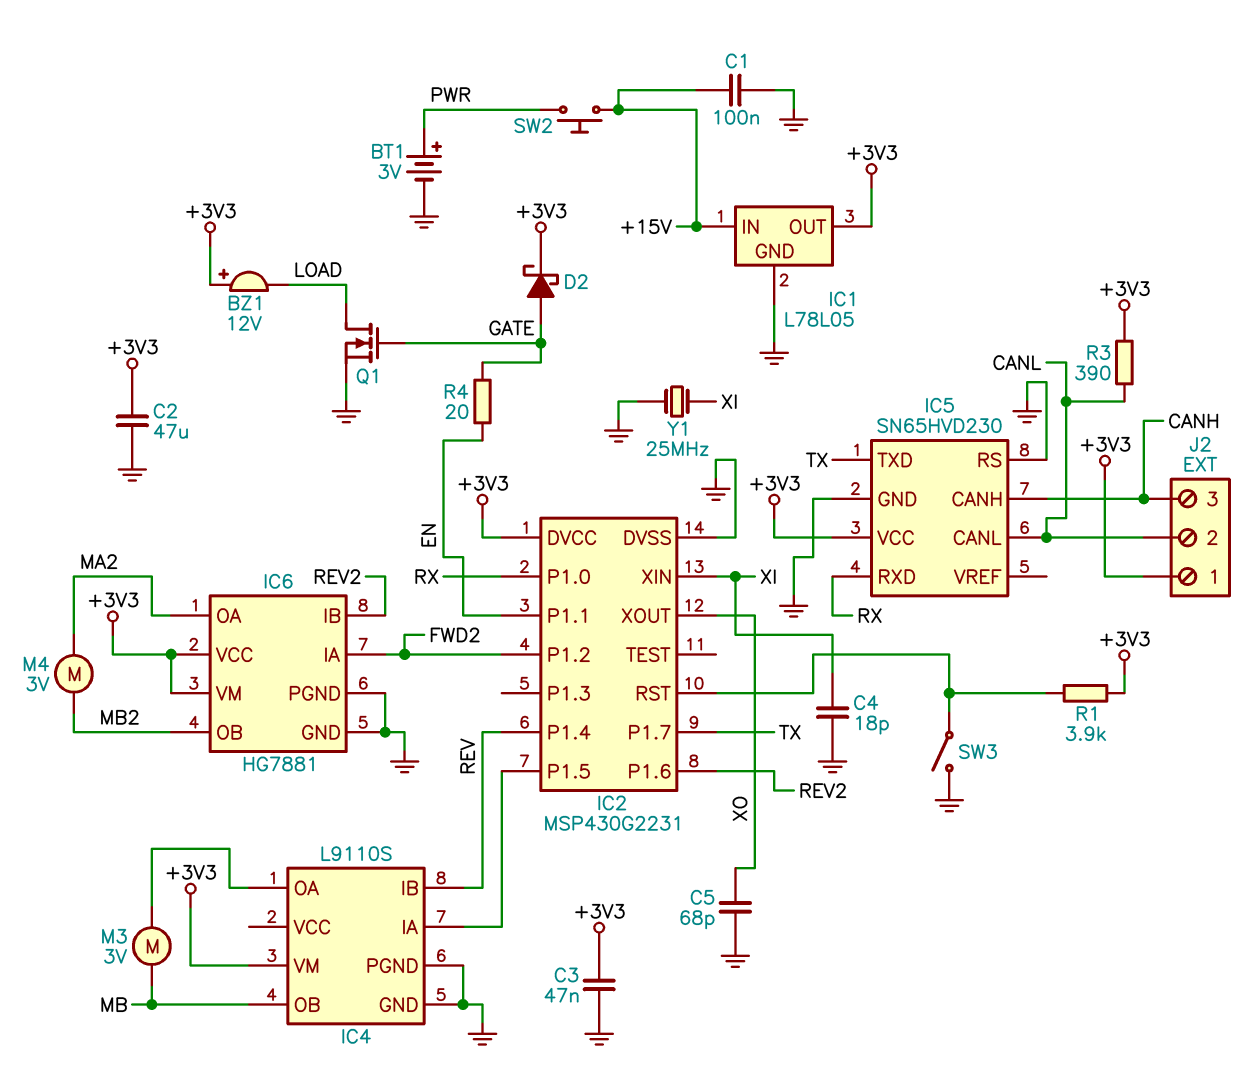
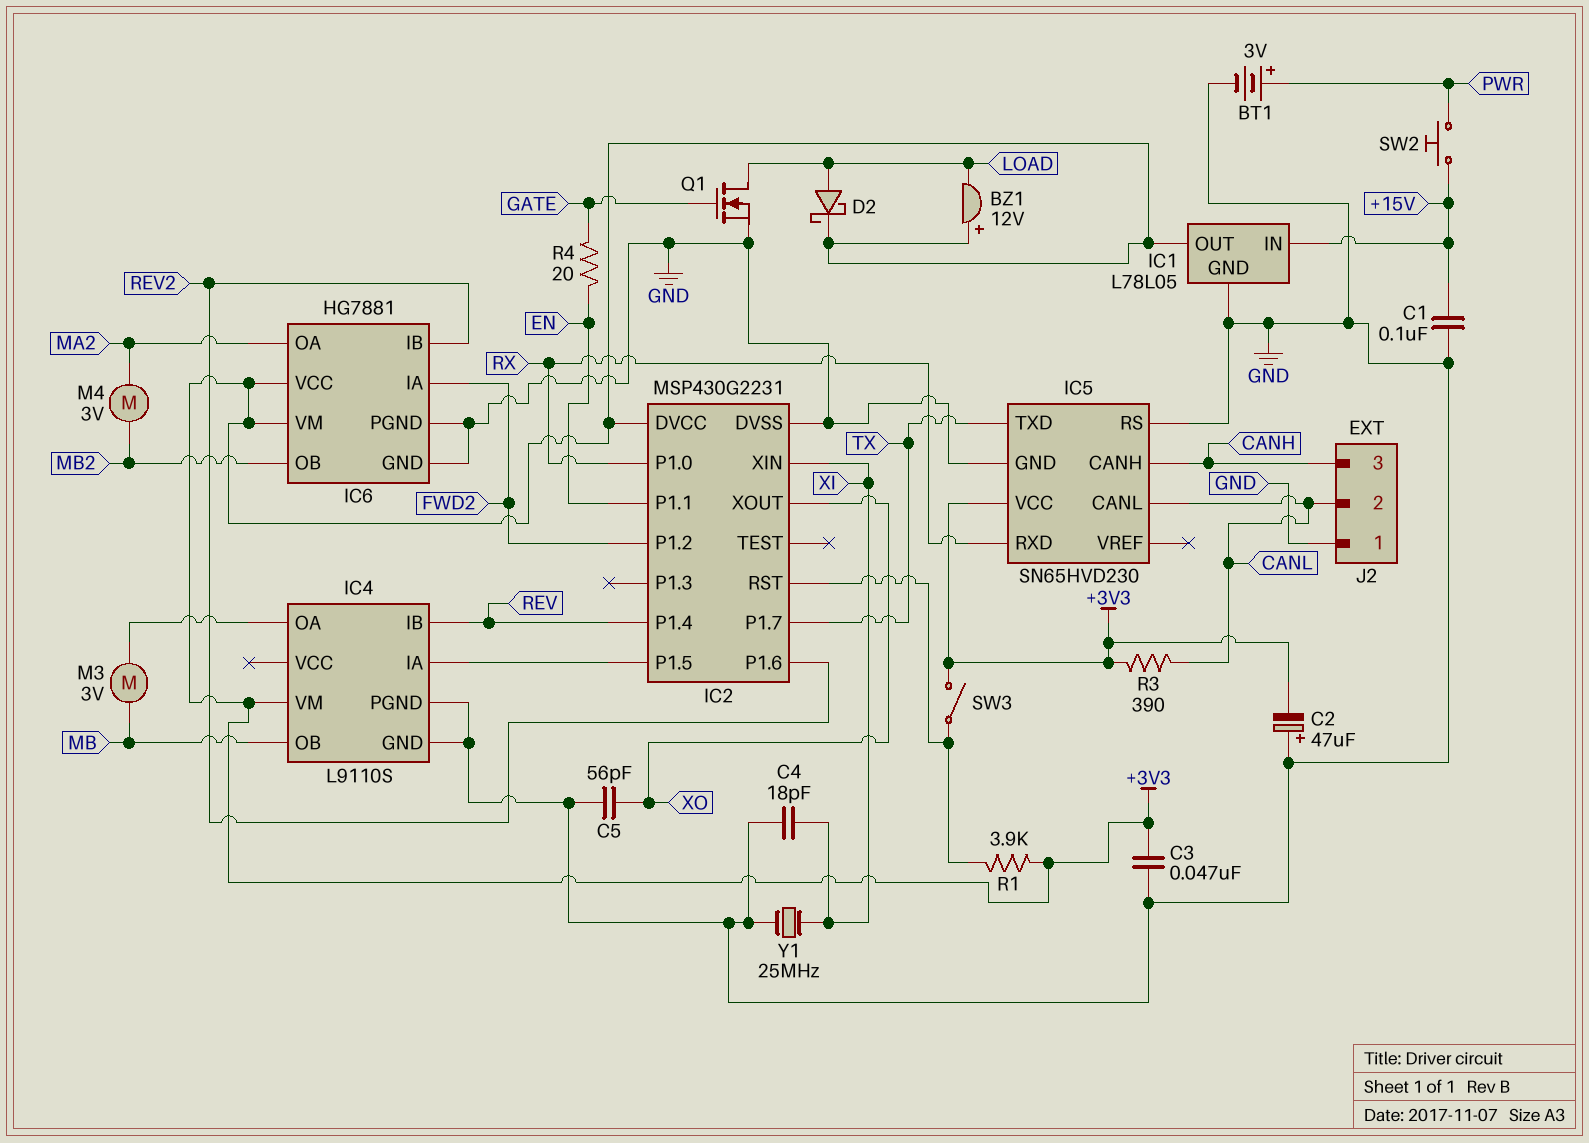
C2: 47uF (+3V3, GND) -> 47uF (plus GND, minus +3V3)
C5: 68pF (GND, XO) -> 56pF (GND, XO)
D2: schottky (A GATE, K +3V3) -> schottky (A LOAD, K +3V3)
J2 pin 1: +3V3 -> GND
SW3: switch (GND, IC2/RST) -> switch (+3V3, IC2/RST)

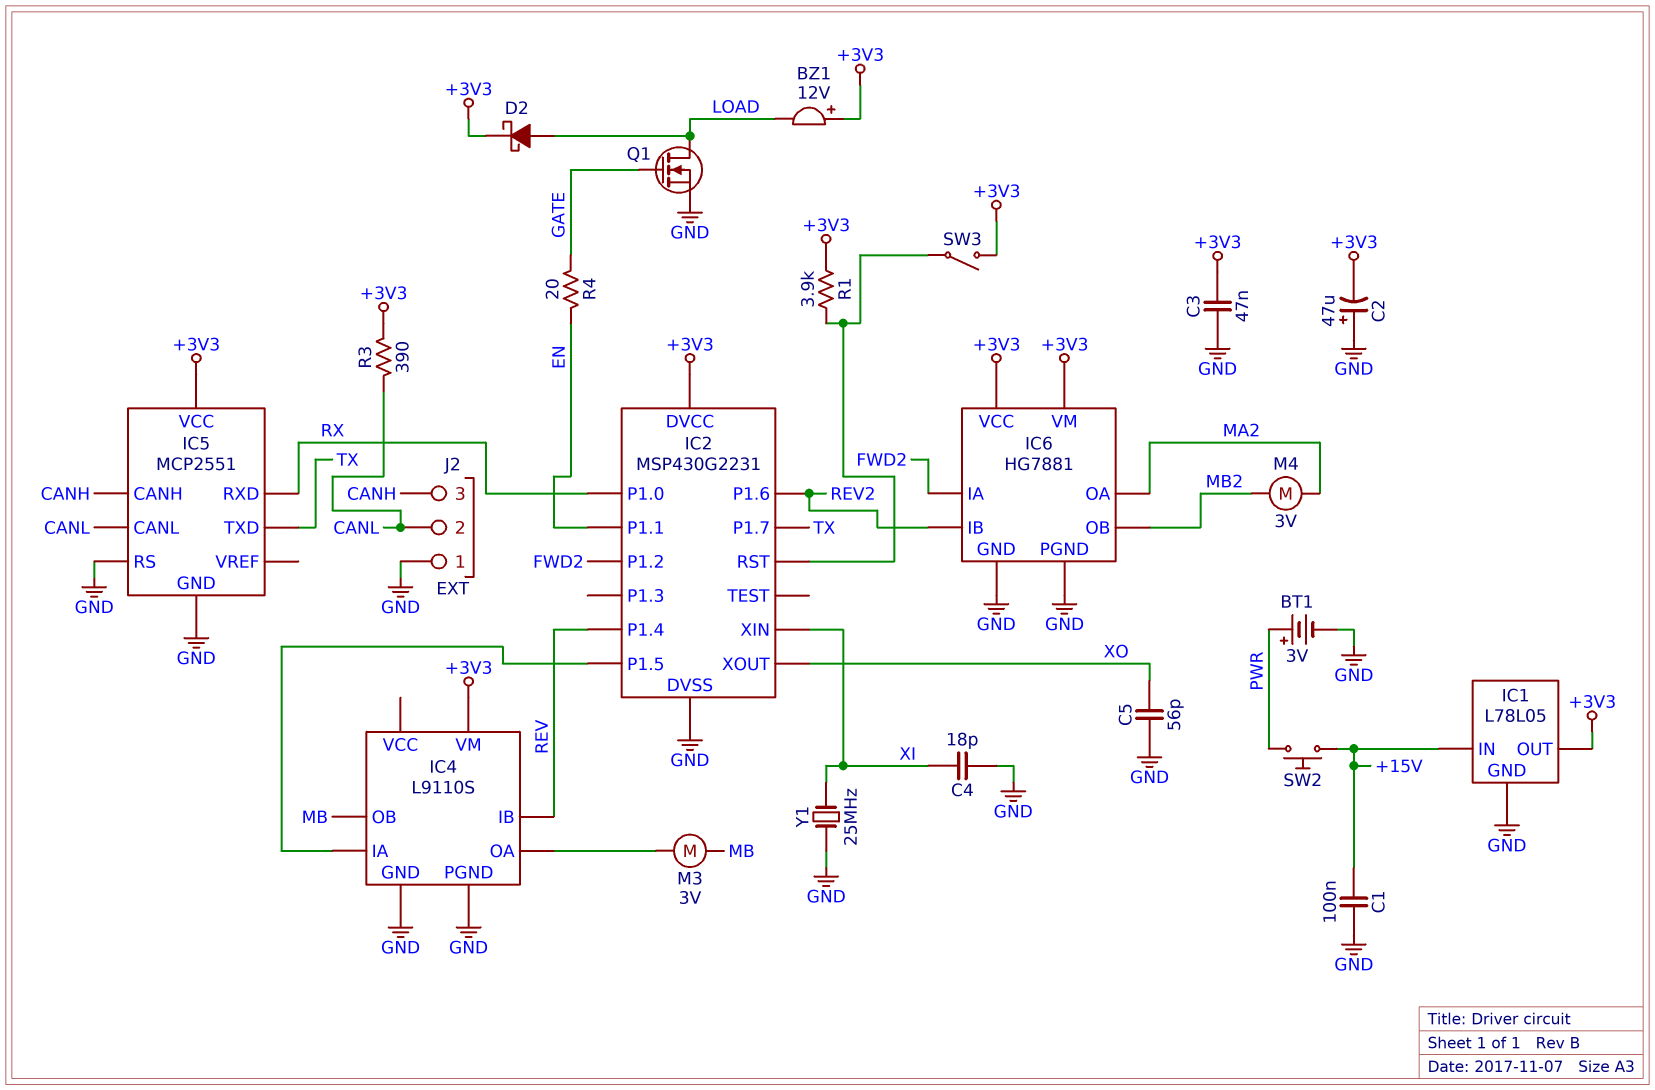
IC5: SN65HVD230 -> MCP2551

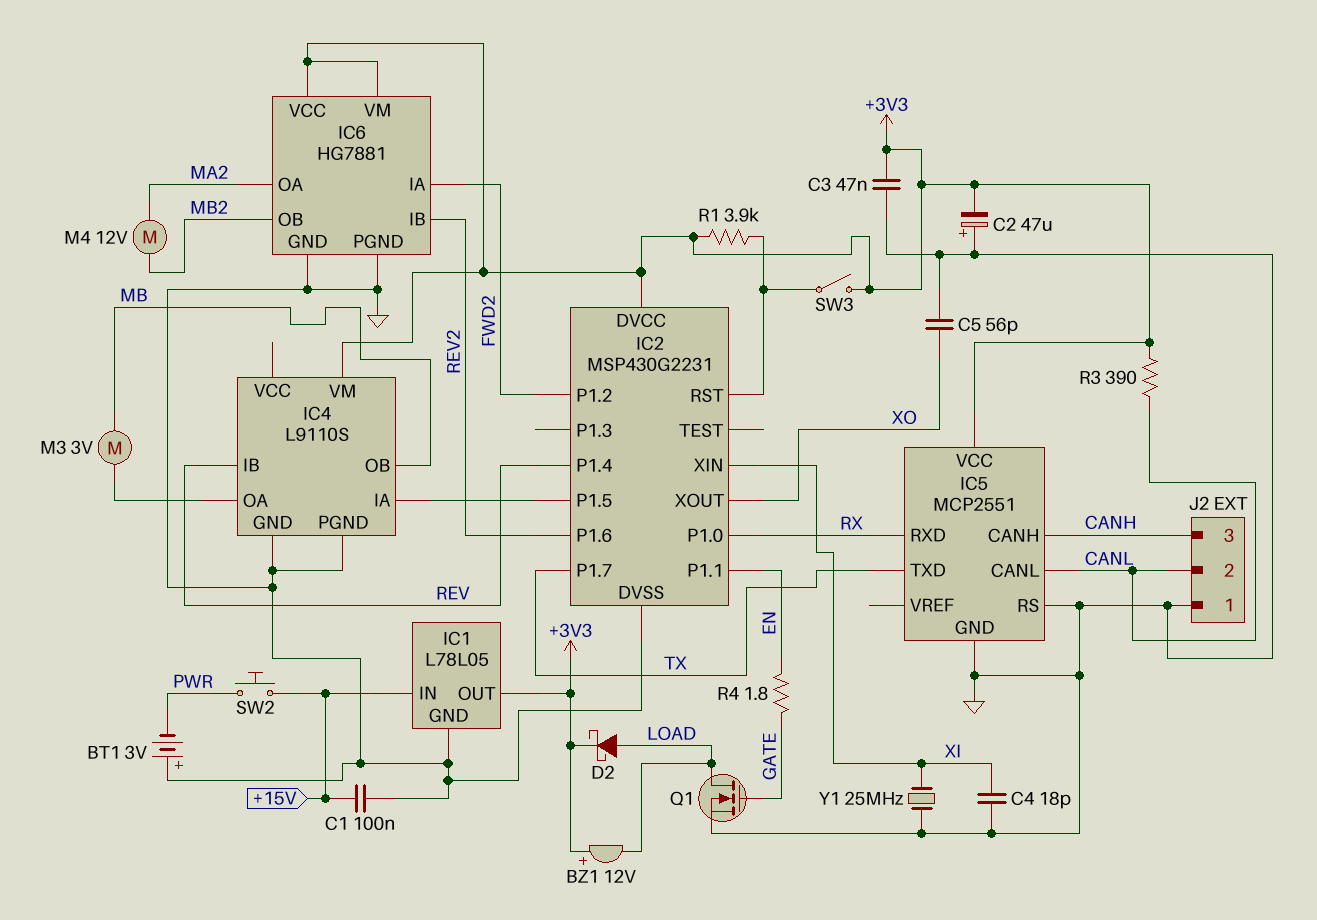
BT1: 3V (plus PWR, minus GND) -> 3V (plus GND, minus PWR)
M4: motor 3V (MA2, MB2) -> motor 12V (MA2, MB2)
R4: 20 (EN, GATE) -> 1.8 (EN, GATE)

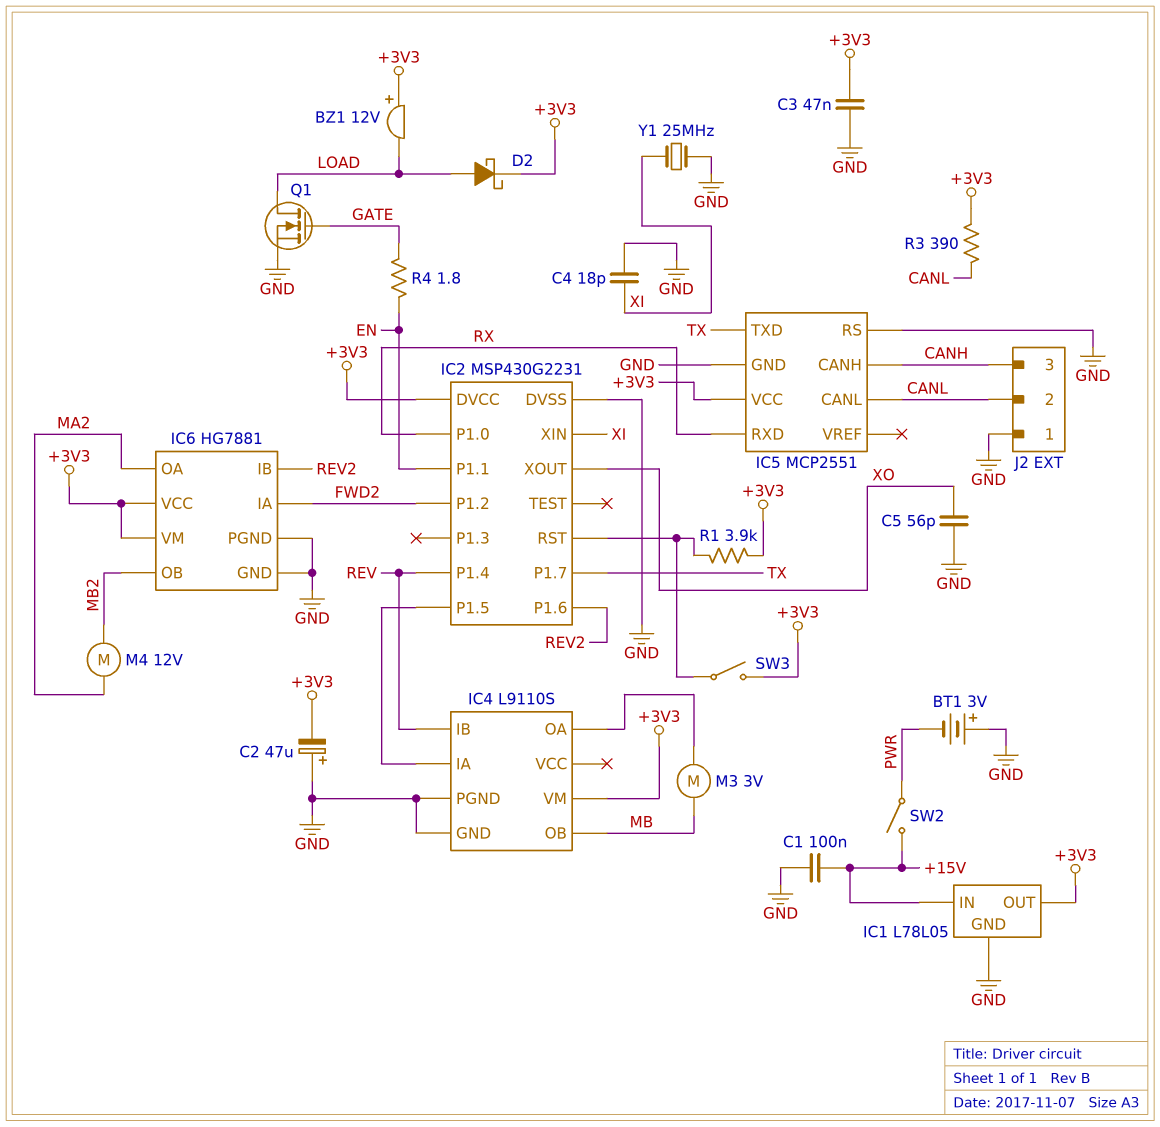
SW2: button (+15V, PWR) -> switch (+15V, PWR)

